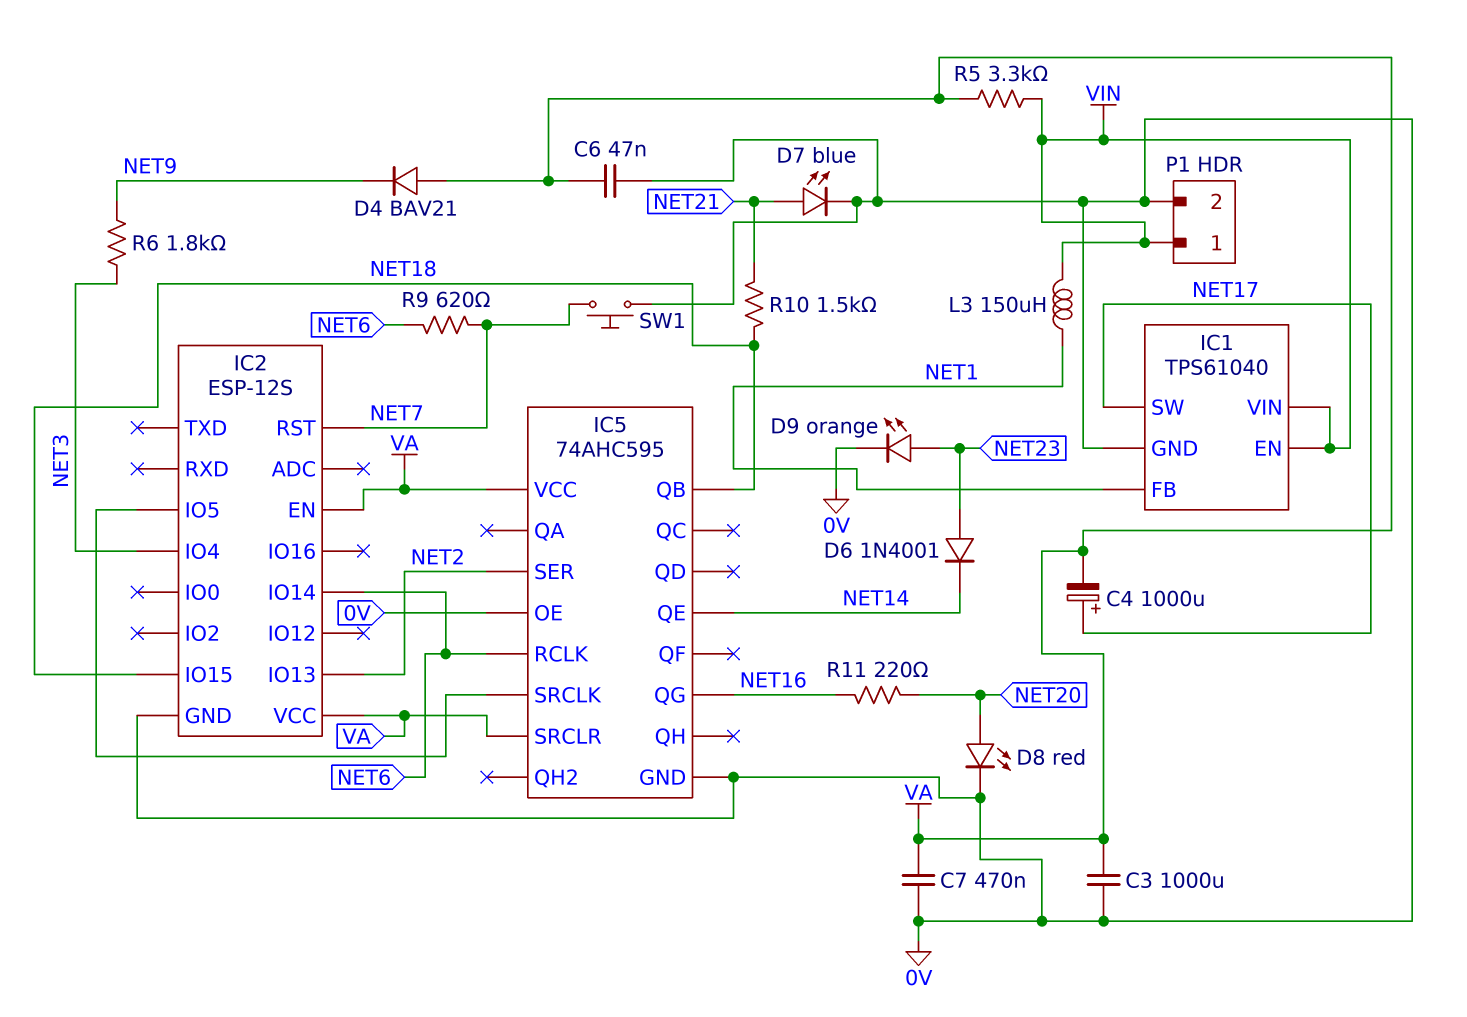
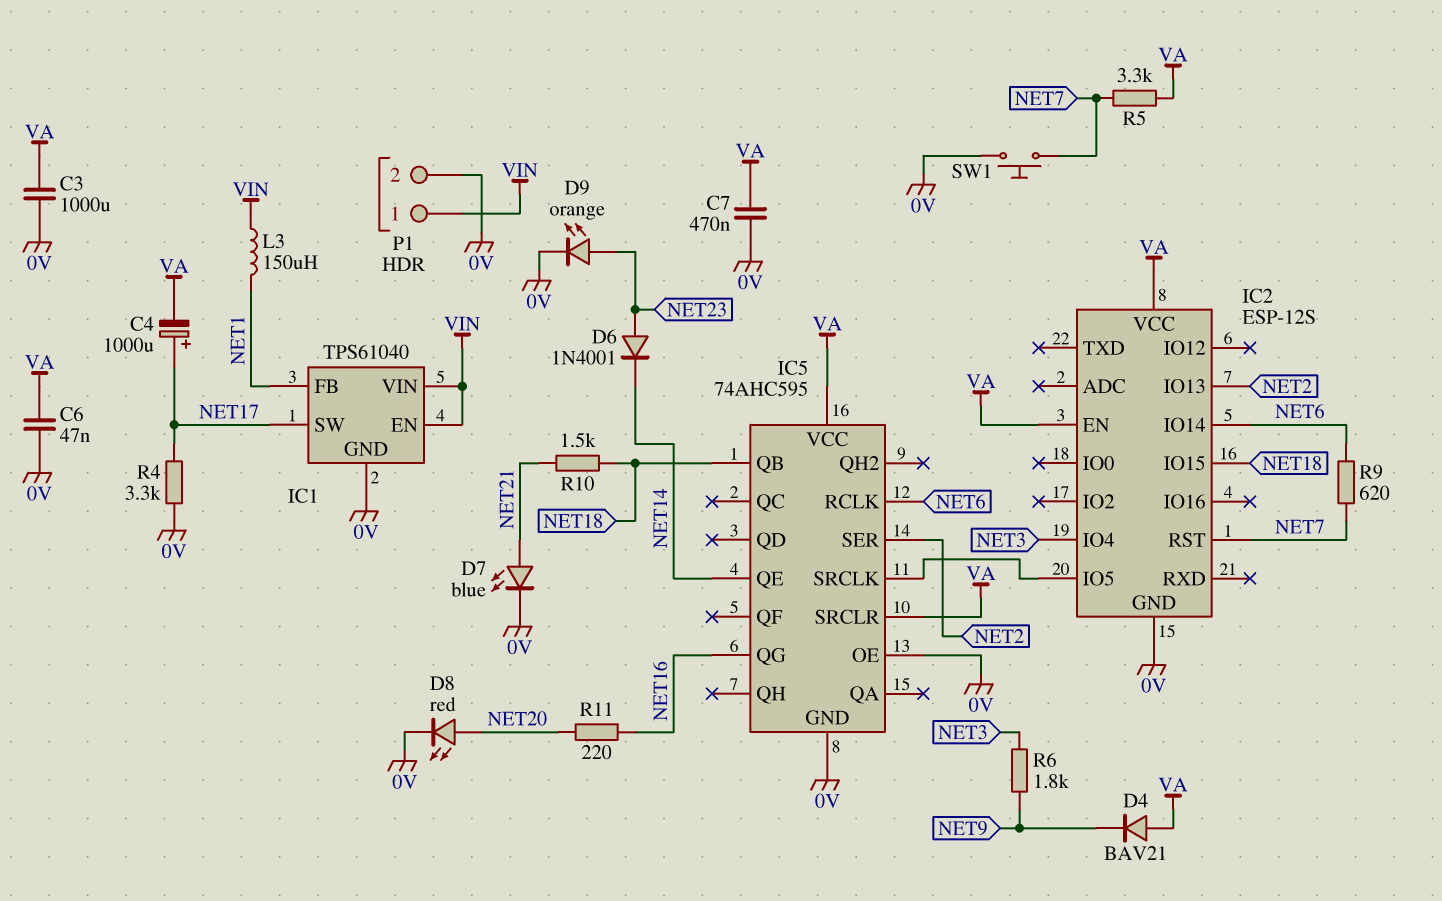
R4: none -> 3.3k (0V, NET17)
R5: 3.3k (VA, VIN) -> 3.3k (NET7, VA)

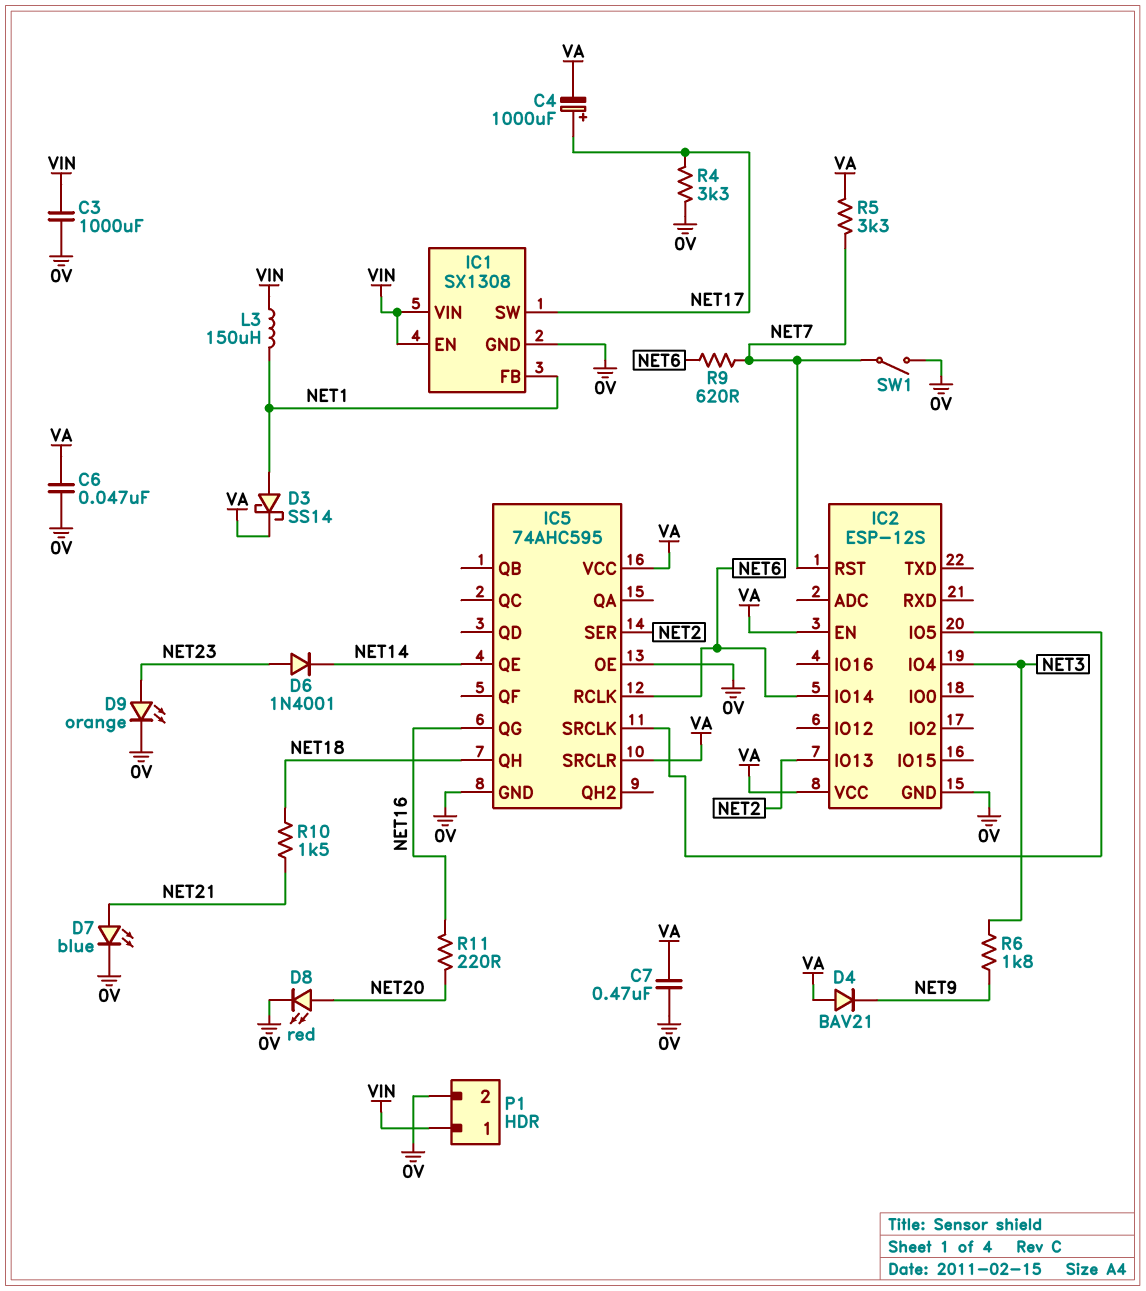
C3: 1000uF (0V, VA) -> 1000uF (0V, VIN)
D3: none -> schottky SS14 (A NET1, K VA)
IC1: TPS61040 -> SX1308
IC2 pin IO15: NET18 -> none
IC5 pin QB: NET18 -> none
IC5 pin QH: none -> NET18
SW1: button (0V, NET7) -> switch (0V, NET7)

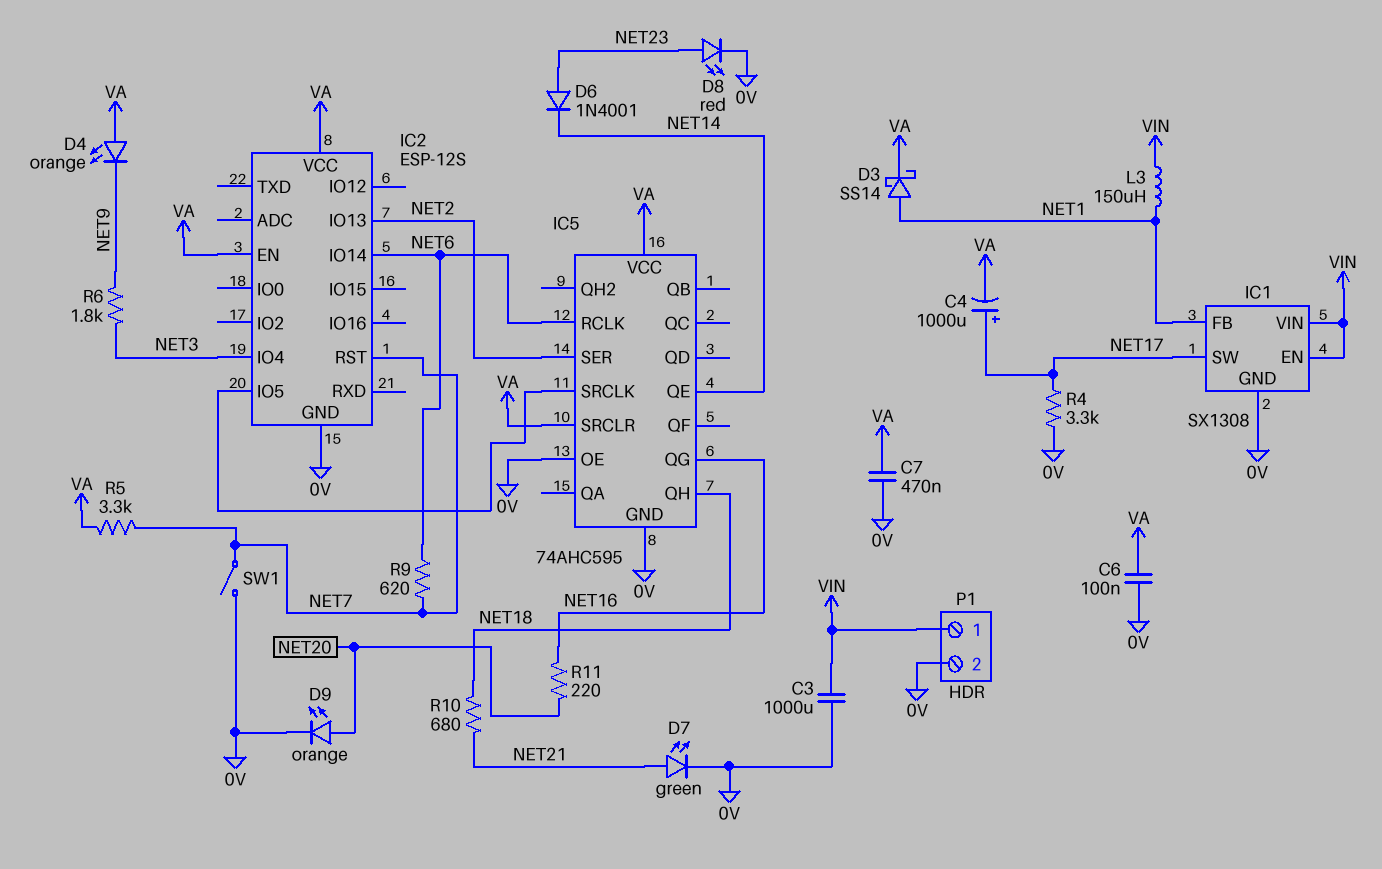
C6: 47nF (0V, VA) -> 100nF (0V, VA)
D4: diode BAV21 (A VA, K NET9) -> LED orange (A VA, K NET9)
D7: LED blue (A NET21, K 0V) -> LED green (A NET21, K 0V)
D8: LED red (A NET20, K 0V) -> LED red (A NET23, K 0V)
D9: LED orange (A NET23, K 0V) -> LED orange (A NET20, K 0V)
R10: 1.5k (NET18, NET21) -> 680 (NET18, NET21)

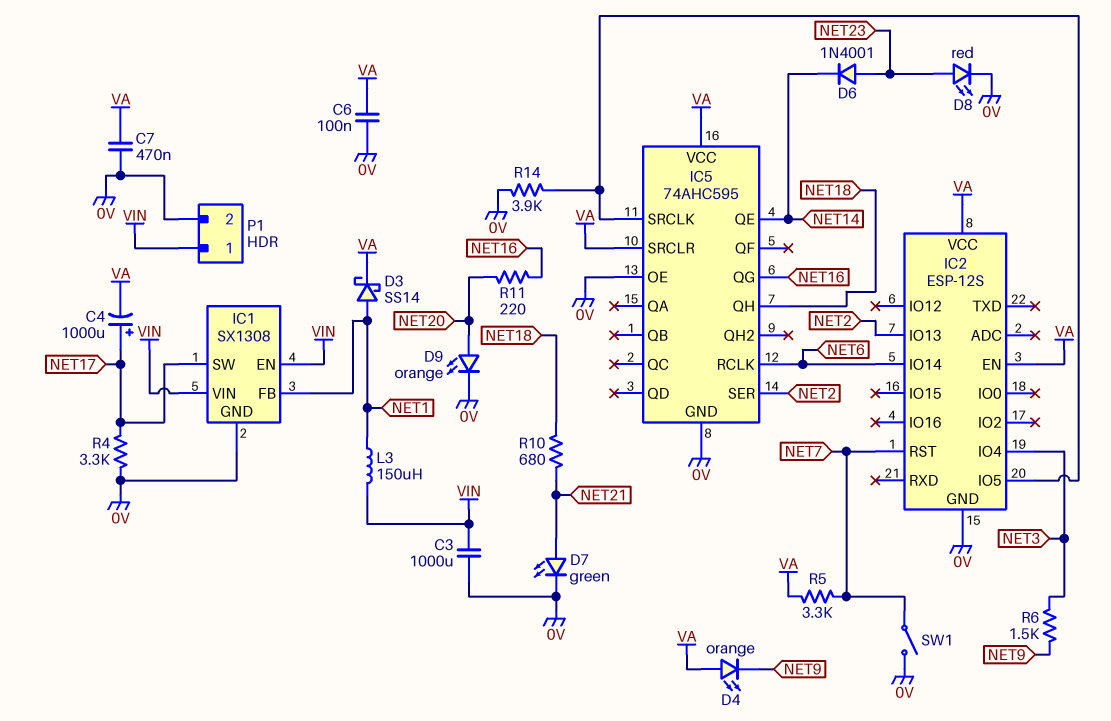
R6: 1.8k (NET3, NET9) -> 1.5k (NET3, NET9)
R9: 620 (NET6, NET7) -> none
R14: none -> 3.9k (0V, IC2/IO5)

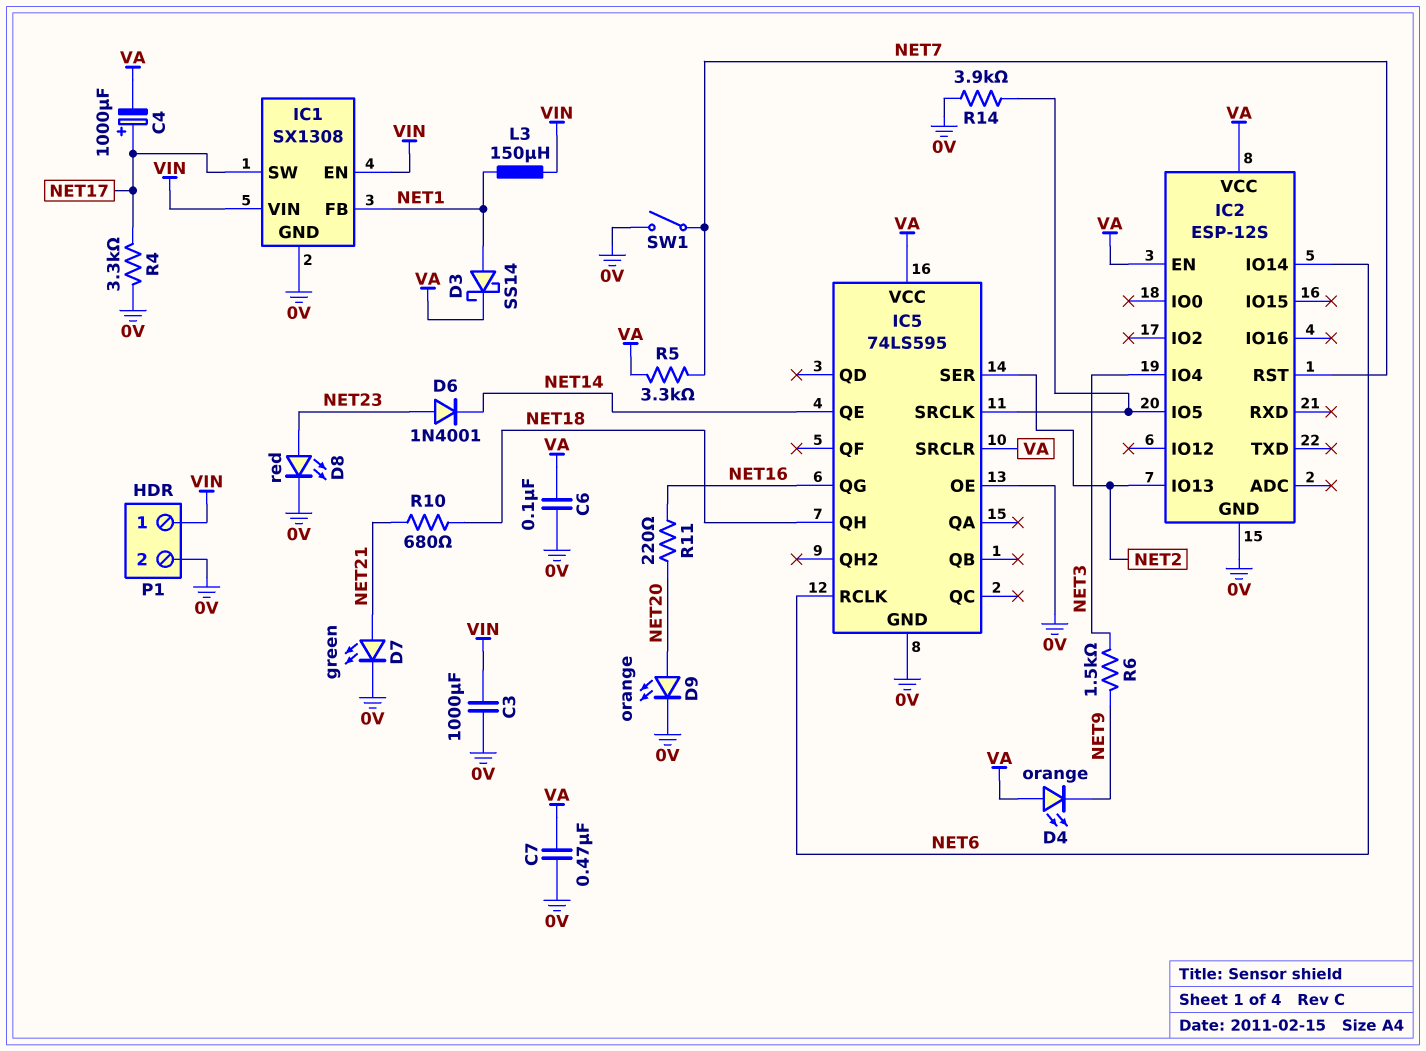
IC5: 74AHC595 -> 74LS595

